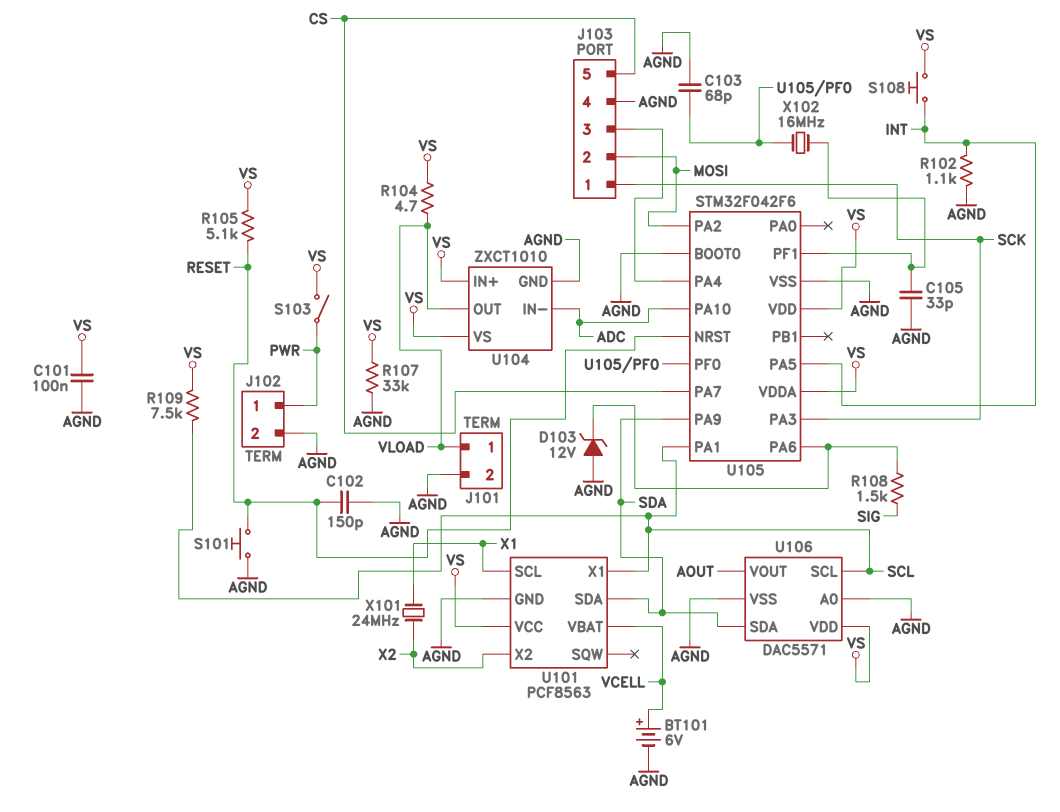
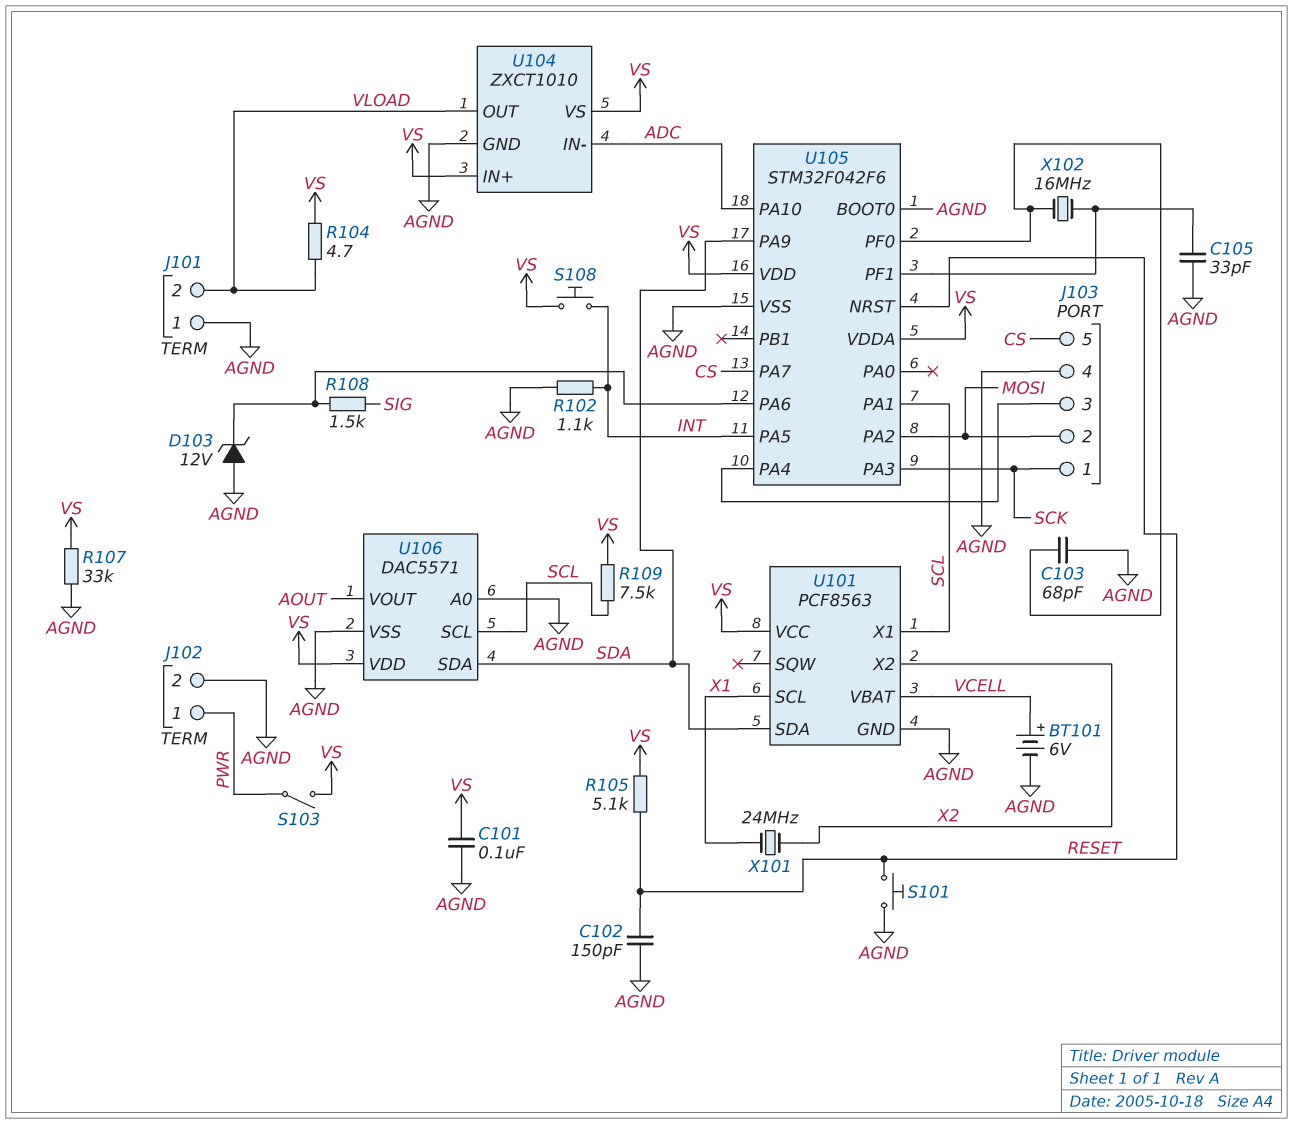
J101 pin 1: VLOAD -> AGND
J101 pin 2: AGND -> VLOAD

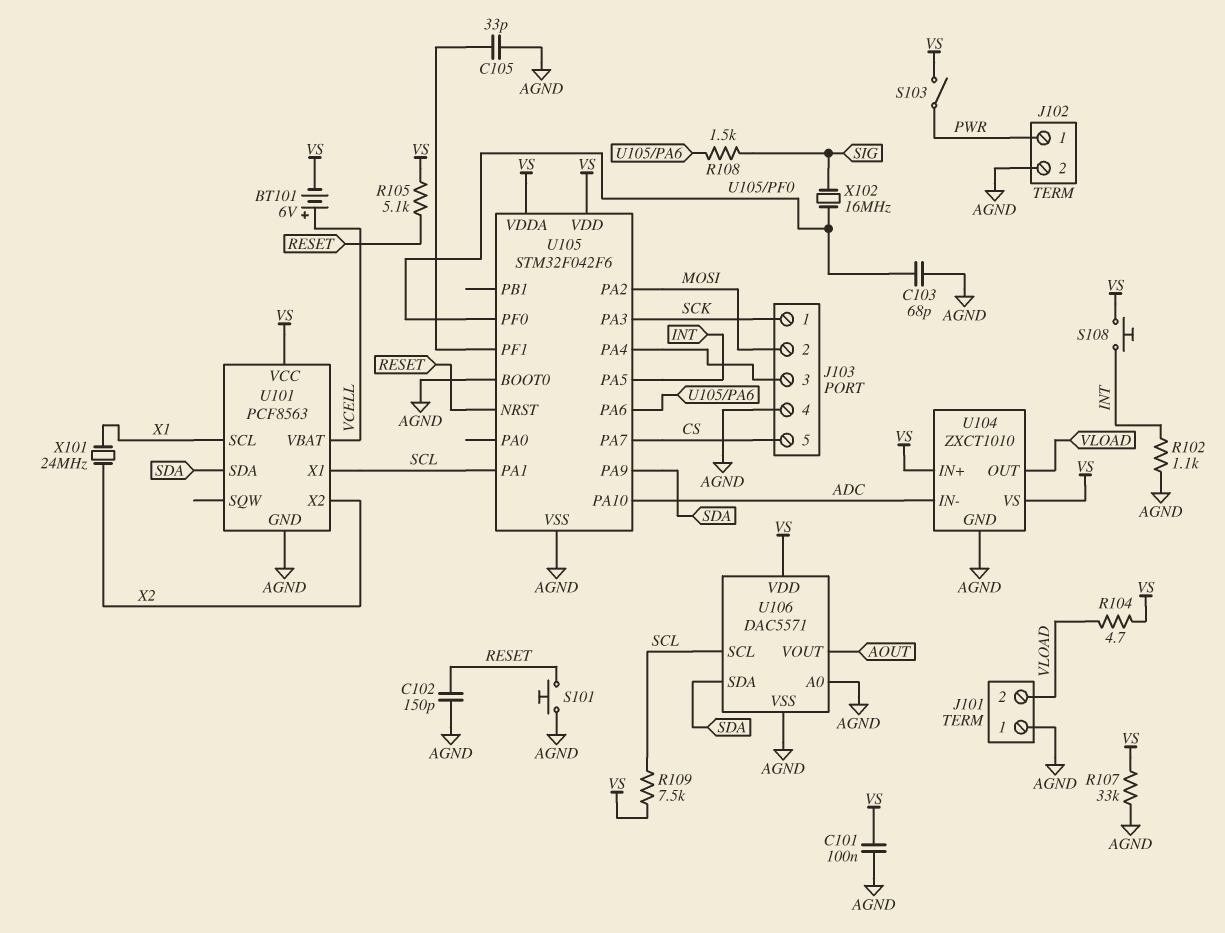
BT101: 6V (plus VCELL, minus AGND) -> 6V (plus VCELL, minus VS)
D103: zener 12V (A AGND, K U105/PA6) -> none
X102: 16MHz (U105/PF0, U105/PF1) -> 16MHz (SIG, U105/PF0)

